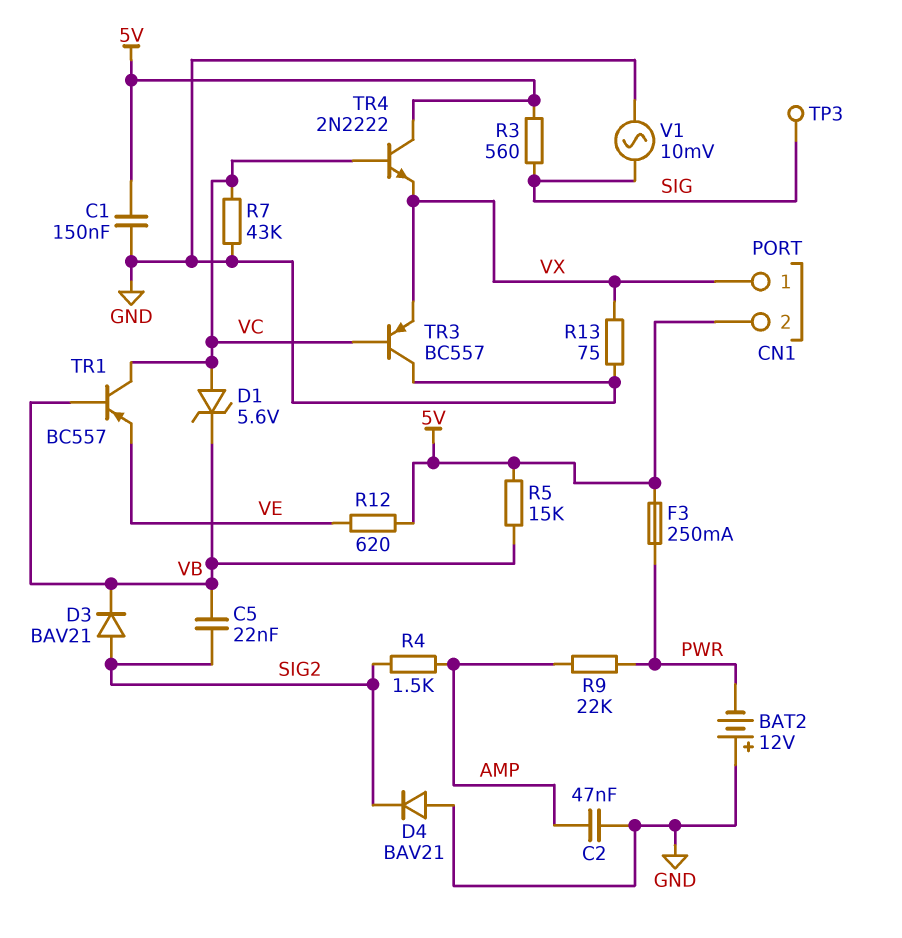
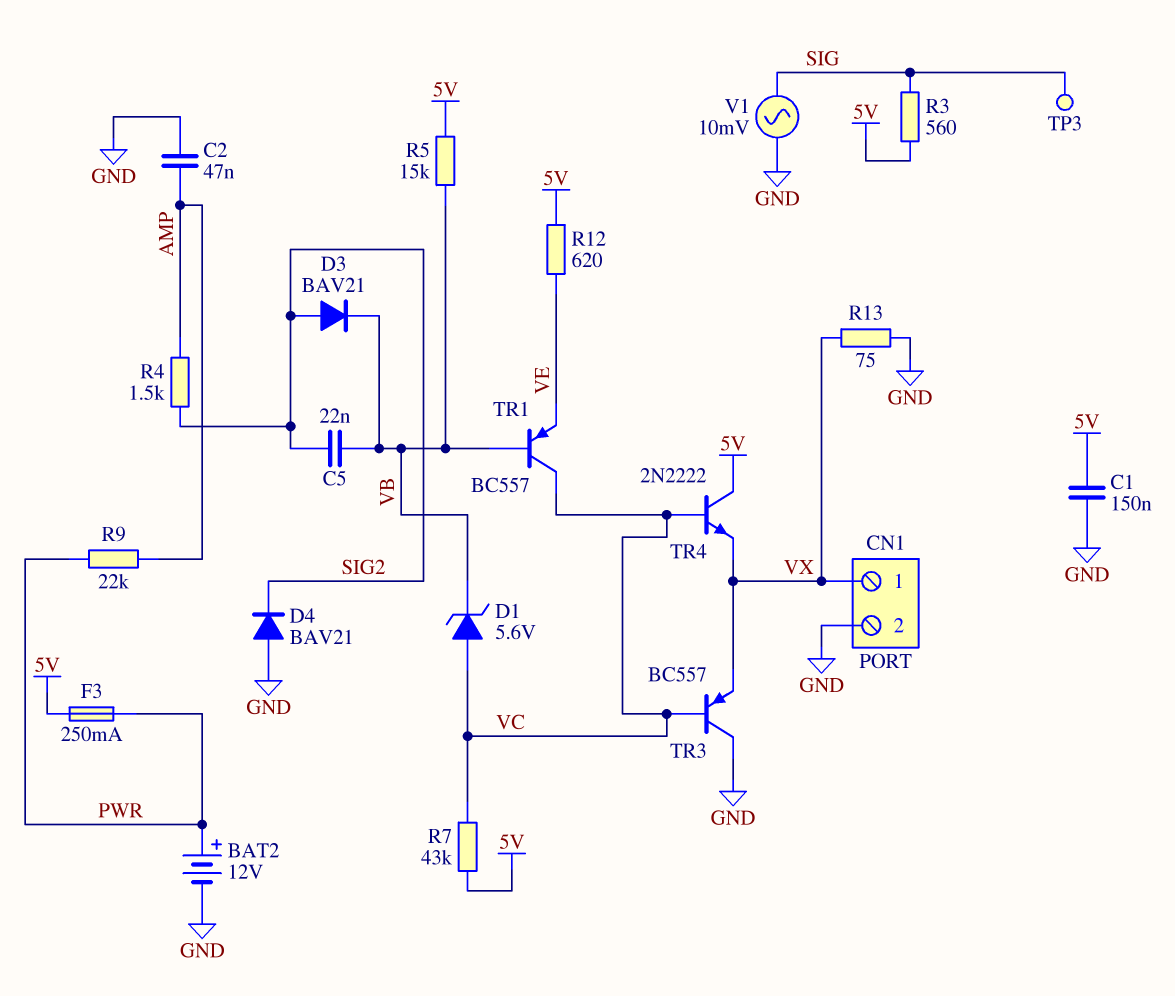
BAT2: 12V (plus GND, minus PWR) -> 12V (plus PWR, minus GND)
CN1 pin 2: 5V -> GND
R7: 43k (GND, VC) -> 43k (5V, VC)

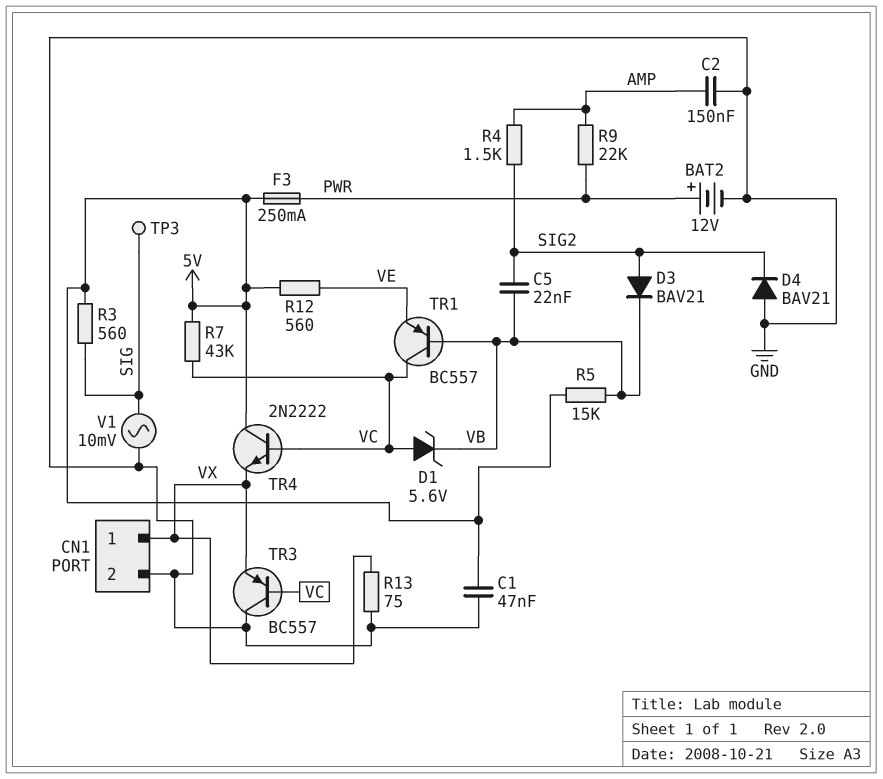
C1: 150nF (5V, GND) -> 47nF (5V, GND)
C2: 47nF (AMP, GND) -> 150nF (AMP, GND)
R12: 620 (5V, VE) -> 560 (5V, VE)

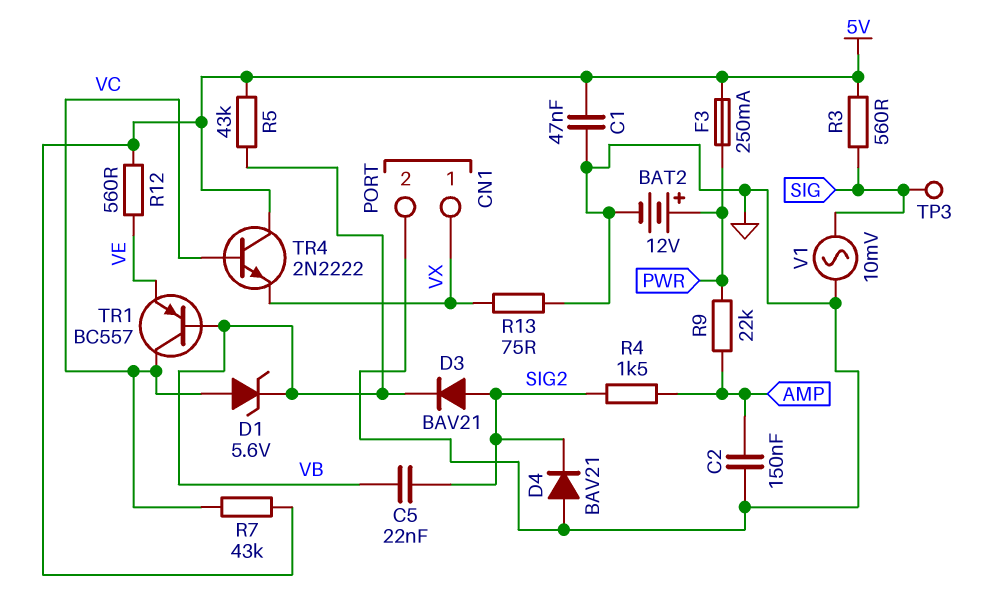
R5: 15k (5V, VB) -> 43k (5V, VB)
TR3: PNP BC557 (B VC, C GND, E VX) -> none

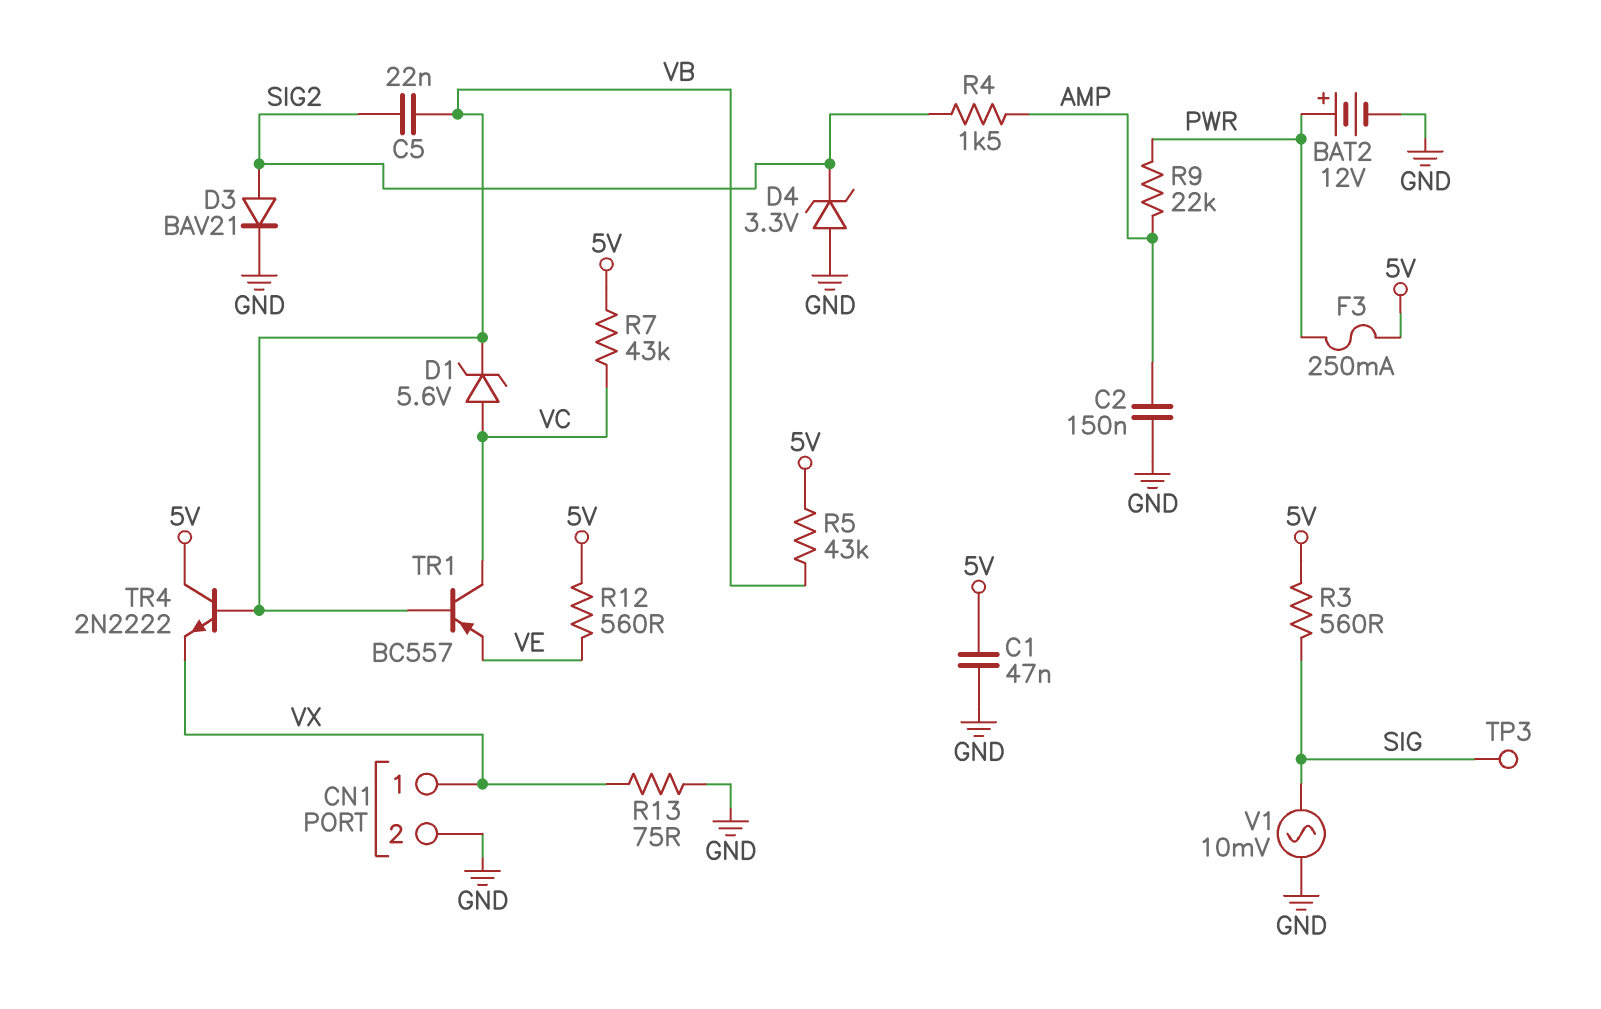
D3: diode BAV21 (A SIG2, K VB) -> diode BAV21 (A SIG2, K GND)
D4: diode BAV21 (A GND, K SIG2) -> zener 3.3V (A GND, K SIG2)
TR4: NPN 2N2222 (B VC, C 5V, E VX) -> NPN 2N2222 (B VB, C 5V, E VX)

